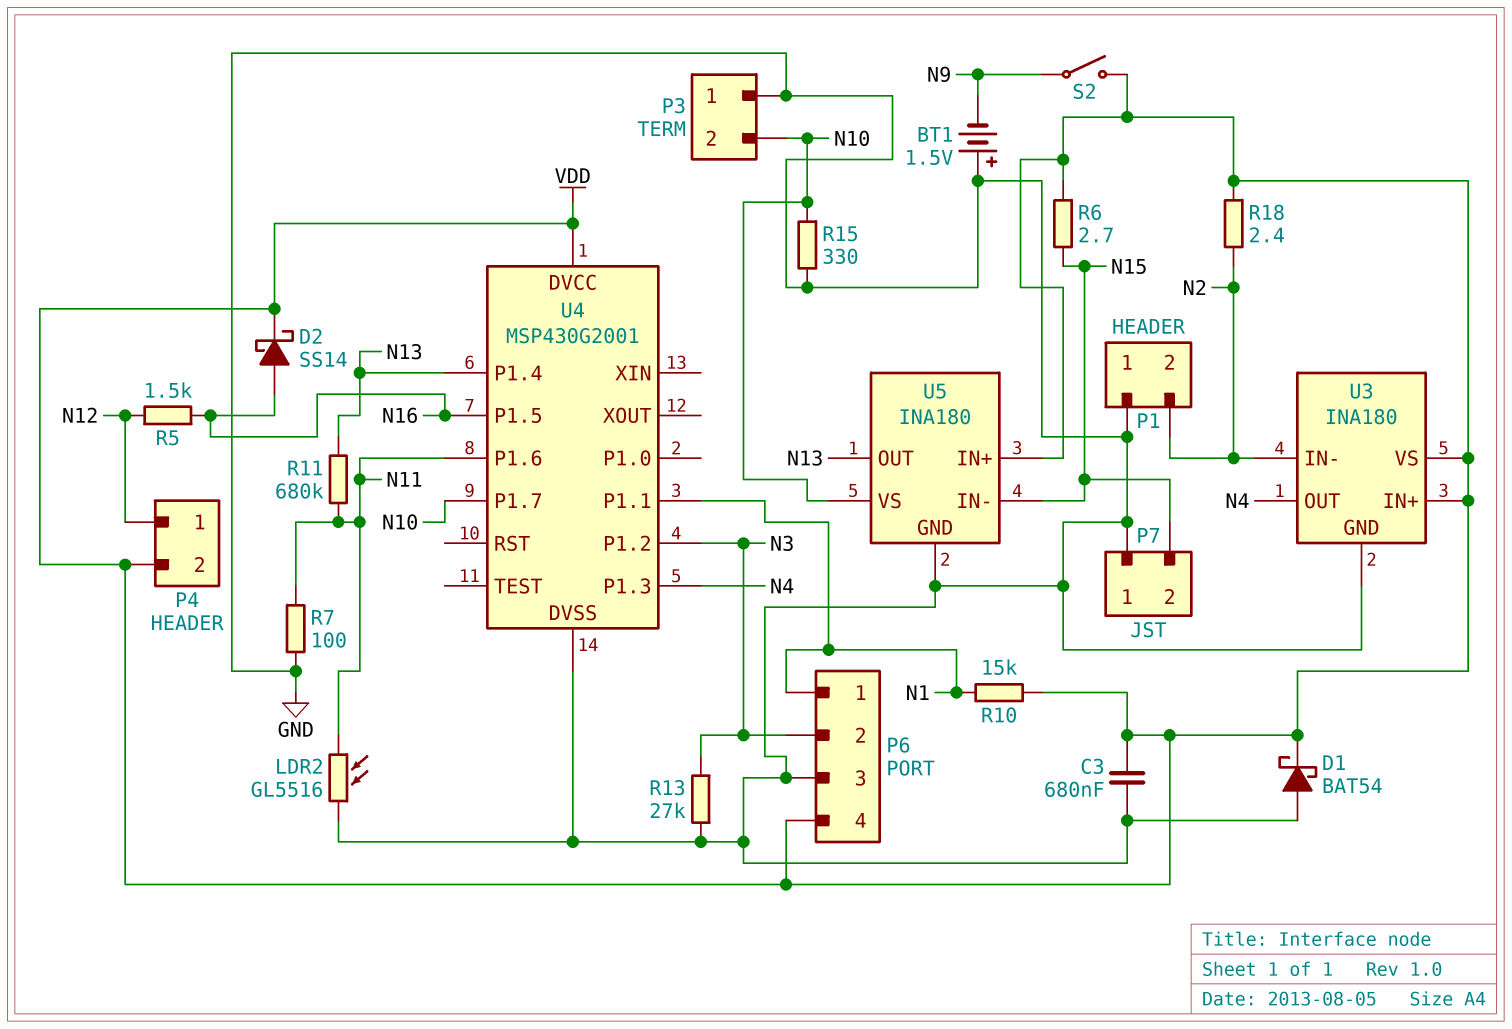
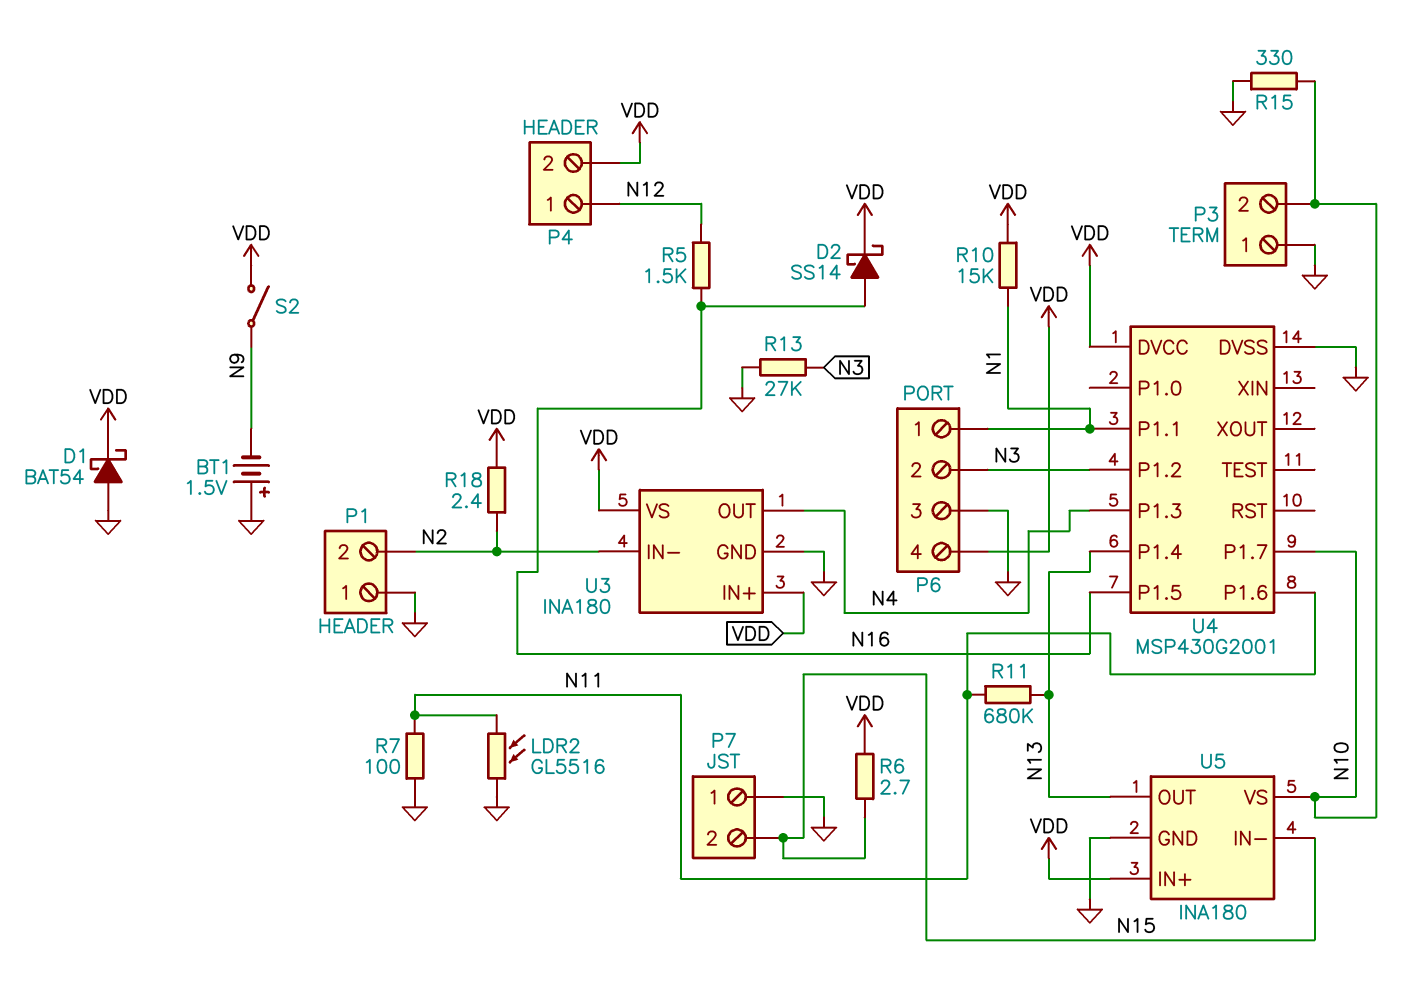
C3: 680nF (GND, VDD) -> none

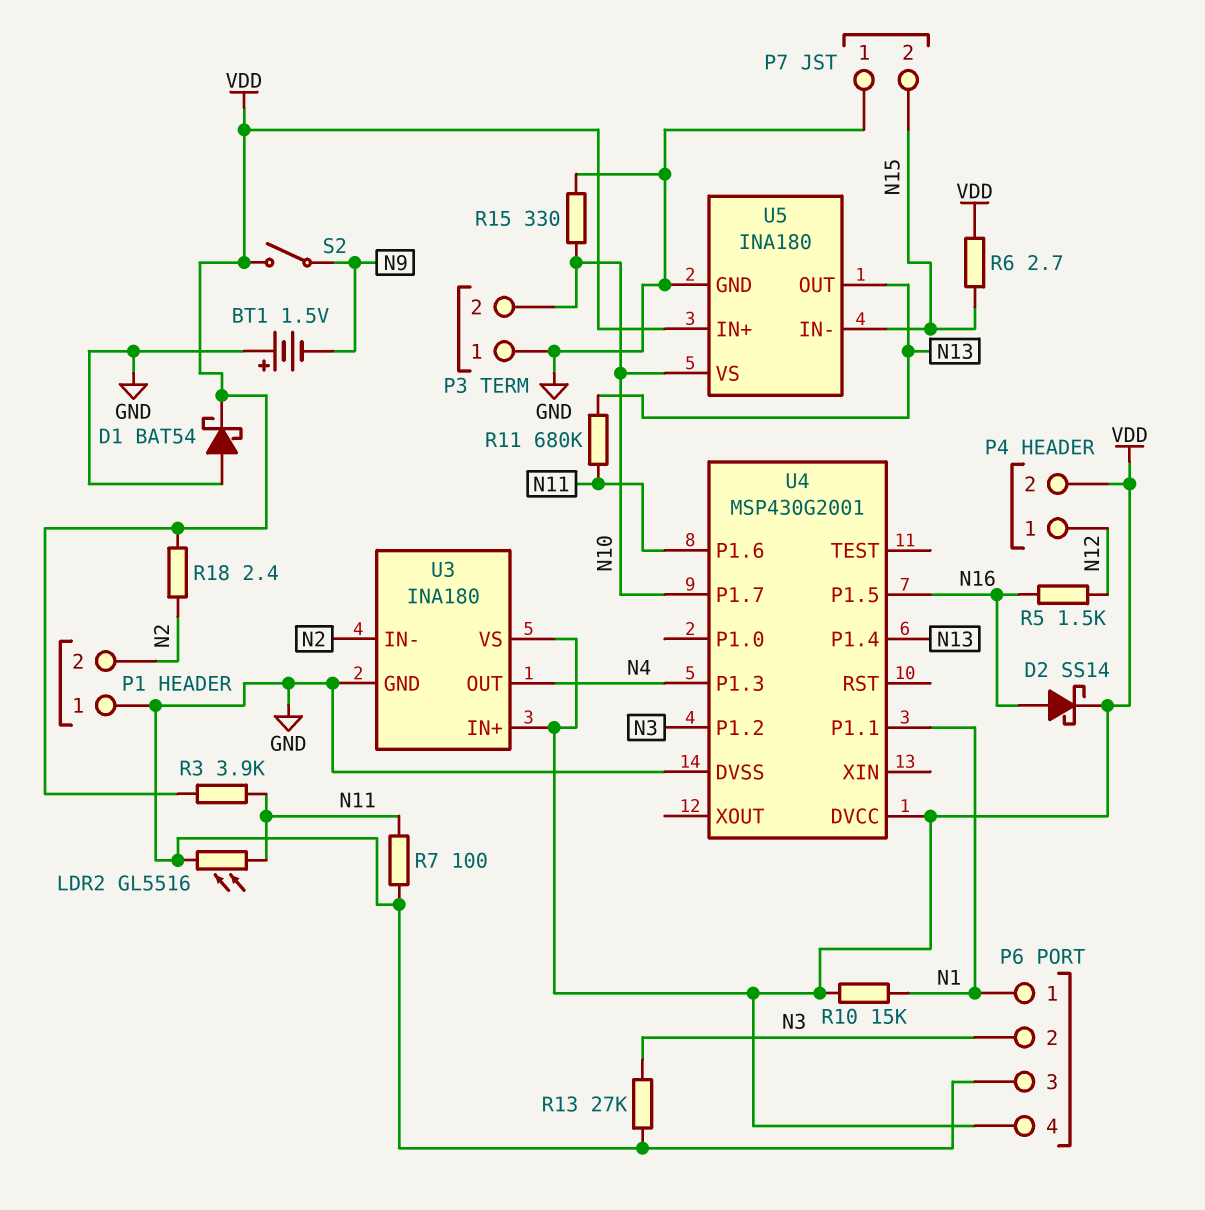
R3: none -> 3.9k (N11, VDD)

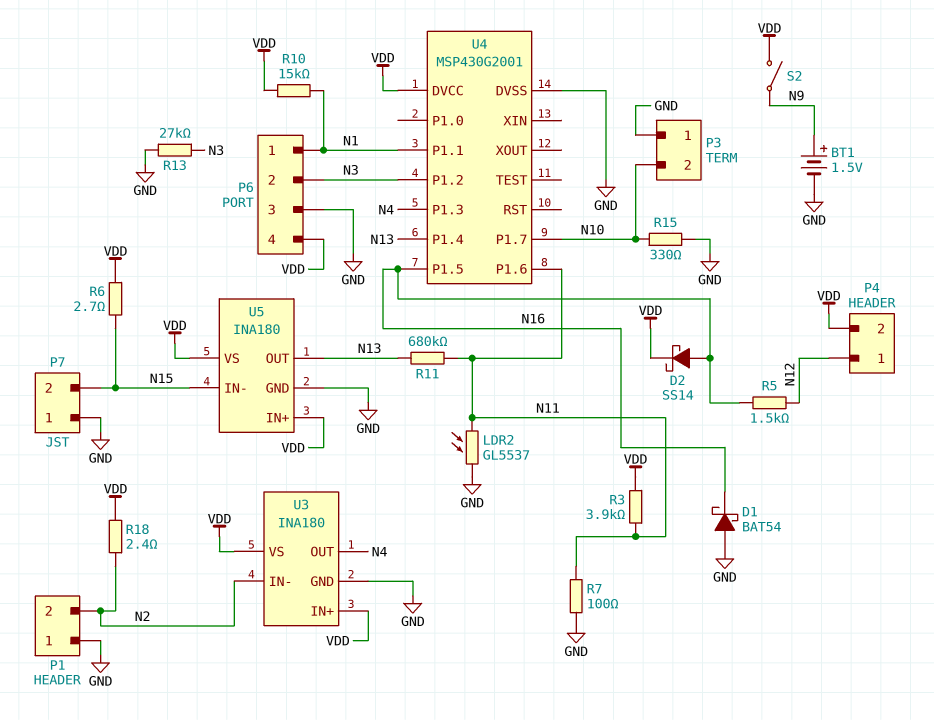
BT1: 1.5V (plus GND, minus N9) -> 1.5V (plus N9, minus GND)
D1: schottky BAT54 (A GND, K VDD) -> schottky BAT54 (A GND, K N16)
LDR2: GL5516 (GND, N11) -> GL5537 (GND, N11)
U5 pin VS: N10 -> VDD

